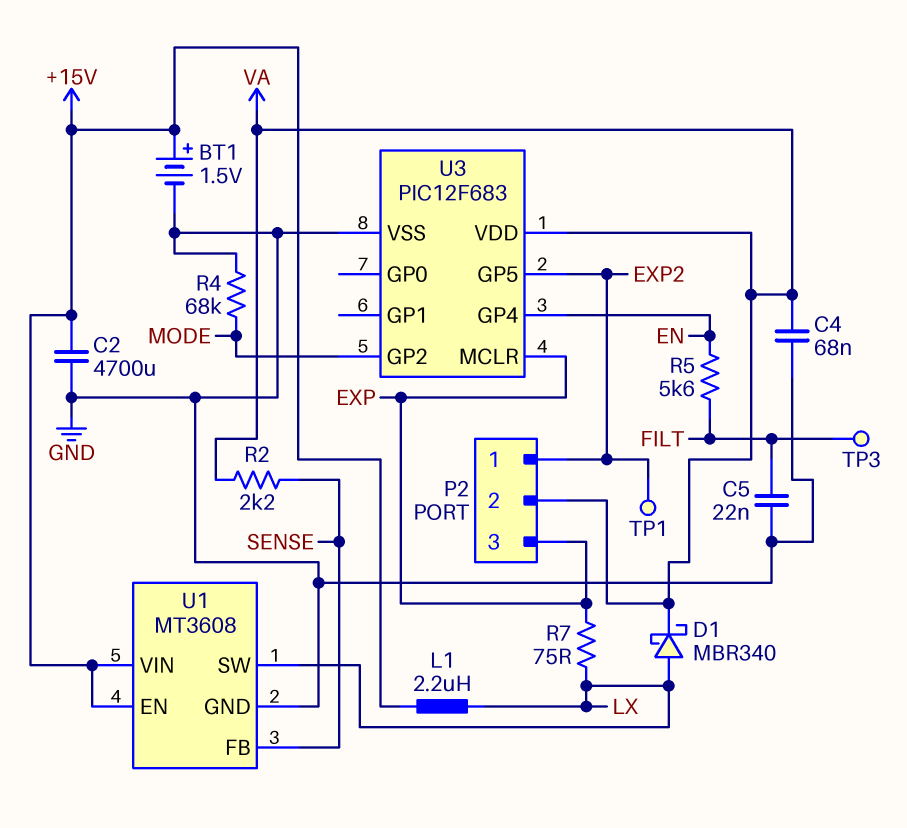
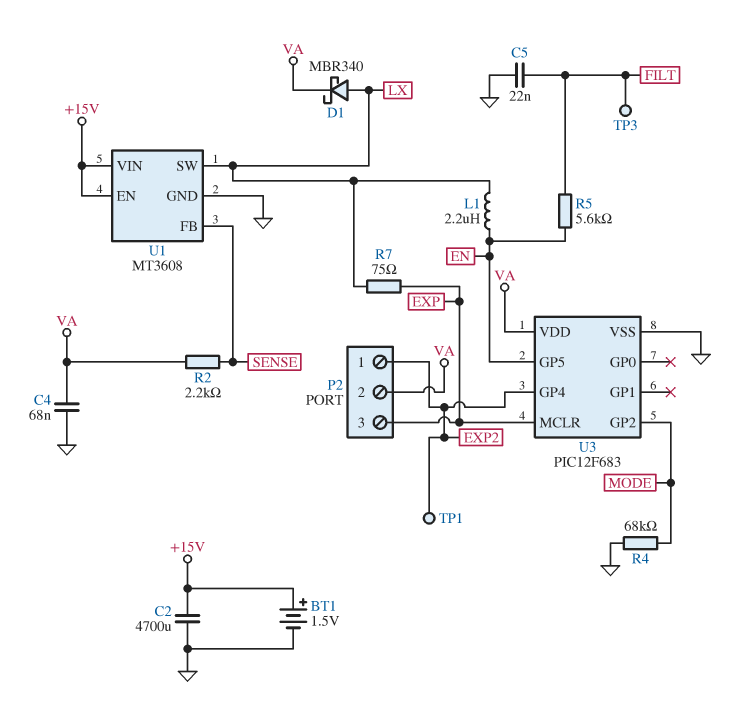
L1: 2.2uH (+15V, LX) -> 2.2uH (EN, LX)
U3 pin GP4: EN -> EXP2
U3 pin GP5: EXP2 -> EN

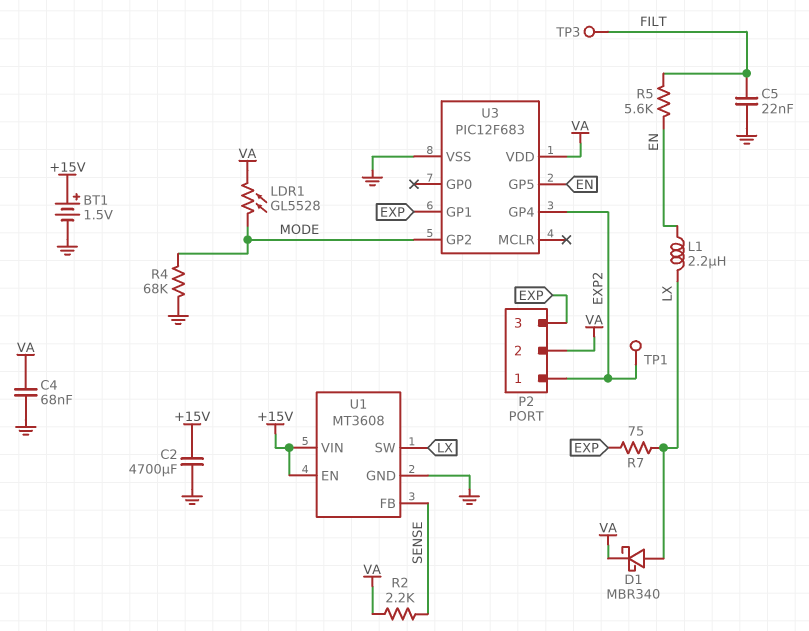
LDR1: none -> GL5528 (MODE, VA)
U3 pin GP1: none -> EXP
U3 pin MCLR: EXP -> none

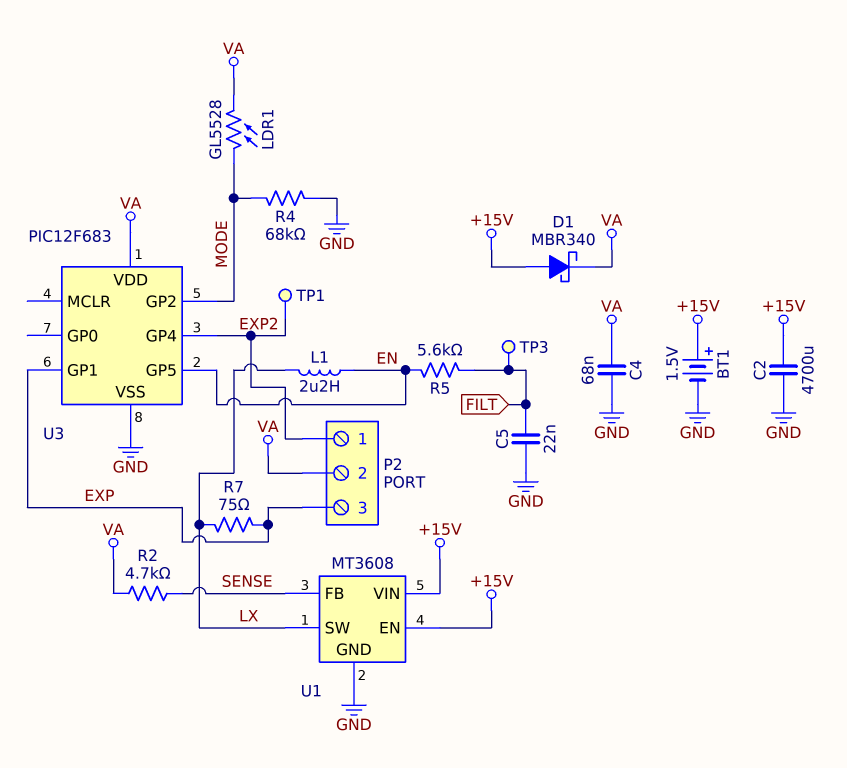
D1: schottky MBR340 (A LX, K VA) -> schottky MBR340 (A +15V, K VA)
R2: 2.2k (SENSE, VA) -> 4.7k (SENSE, VA)

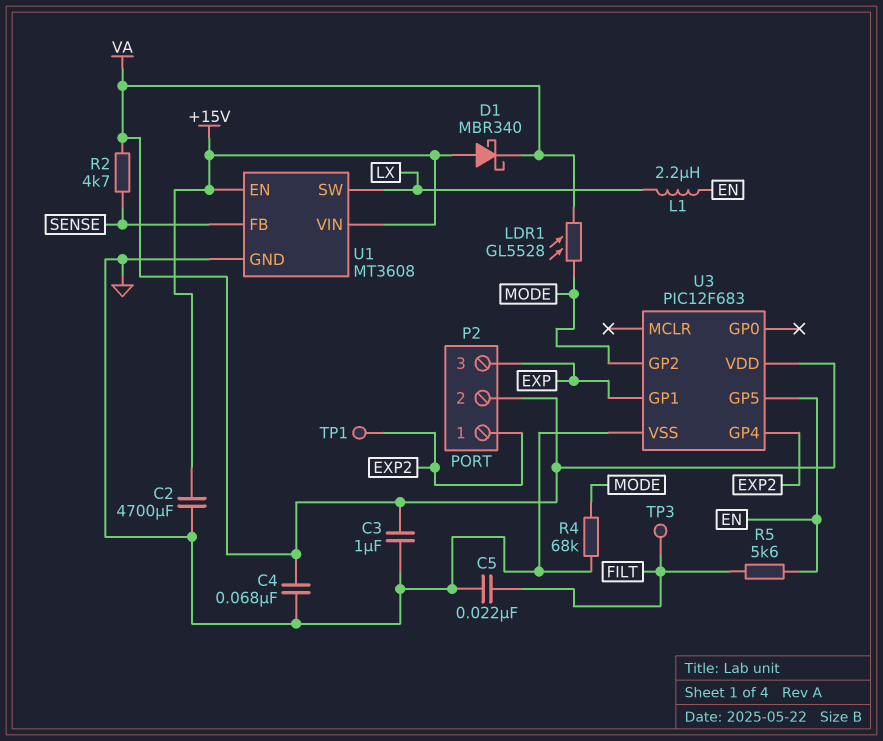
BT1: 1.5V (plus +15V, minus GND) -> none
C3: none -> 1uF (GND, VA)
R7: 75 (EXP, LX) -> none

